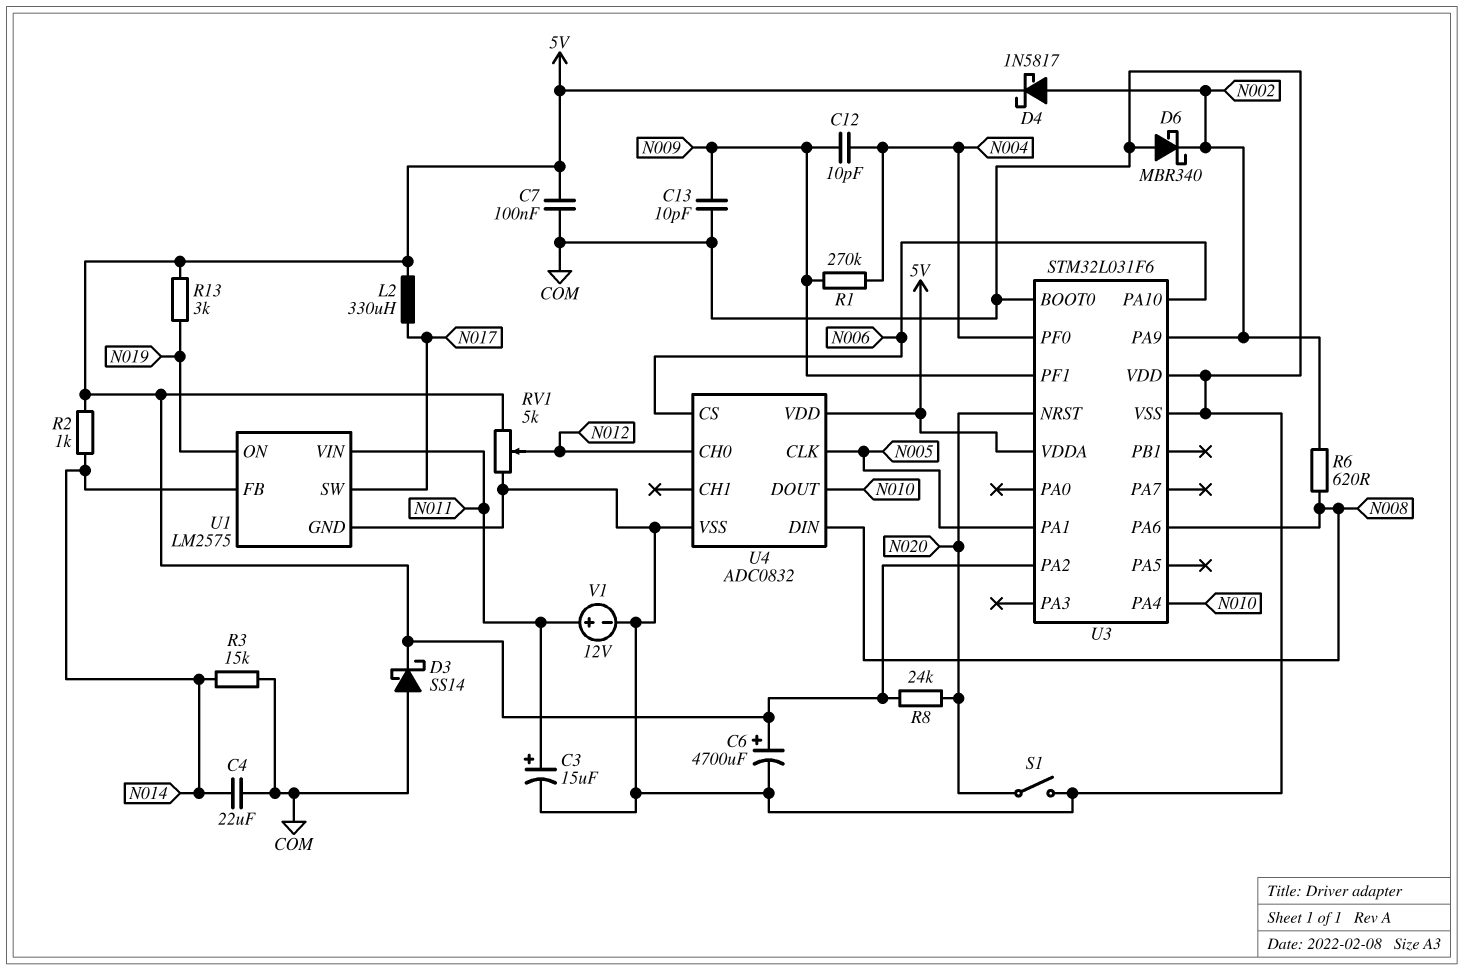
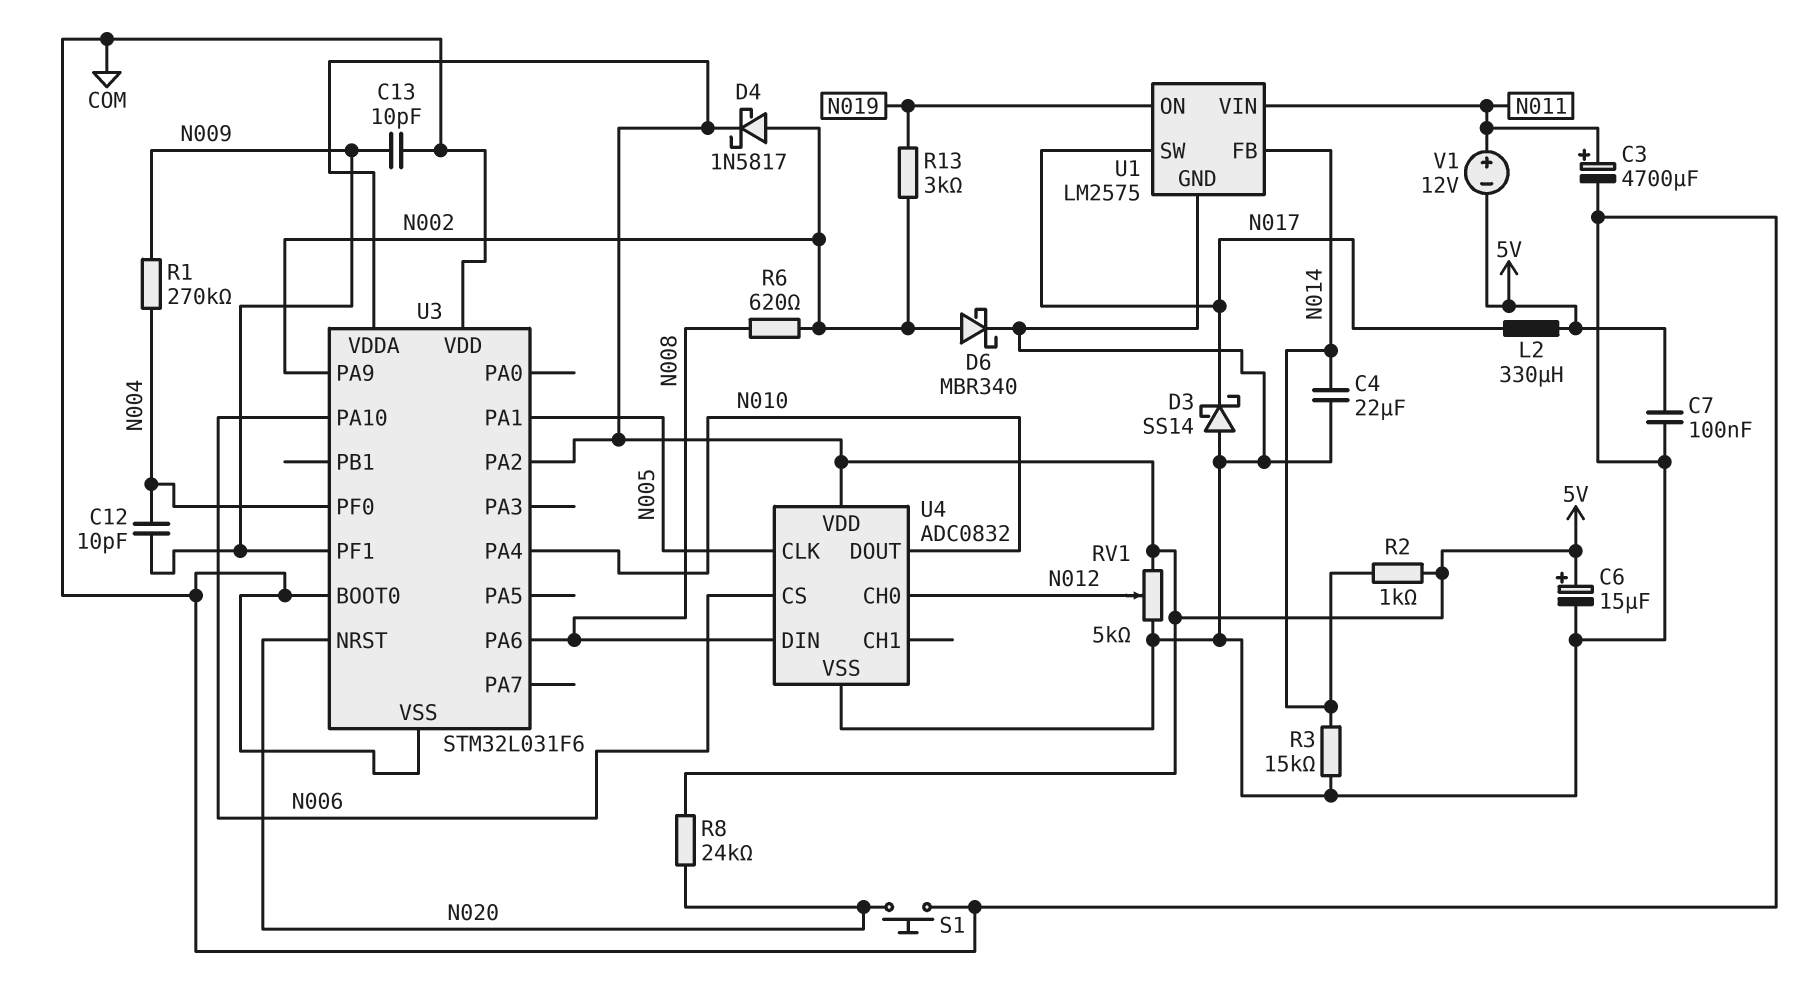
C3: 15uF (plus N011, minus COM) -> 4700uF (plus N011, minus COM)
C6: 4700uF (plus 5V, minus COM) -> 15uF (plus 5V, minus COM)
D3: schottky SS14 (A COM, K 5V) -> schottky SS14 (A COM, K N017)
D6: schottky MBR340 (A COM, K N002) -> schottky MBR340 (A N002, K COM)
R13: 3k (5V, N019) -> 3k (N002, N019)
S1: switch (COM, N020) -> button (COM, N020)
V1: 12V (plus N011, minus COM) -> 12V (plus N011, minus 5V)

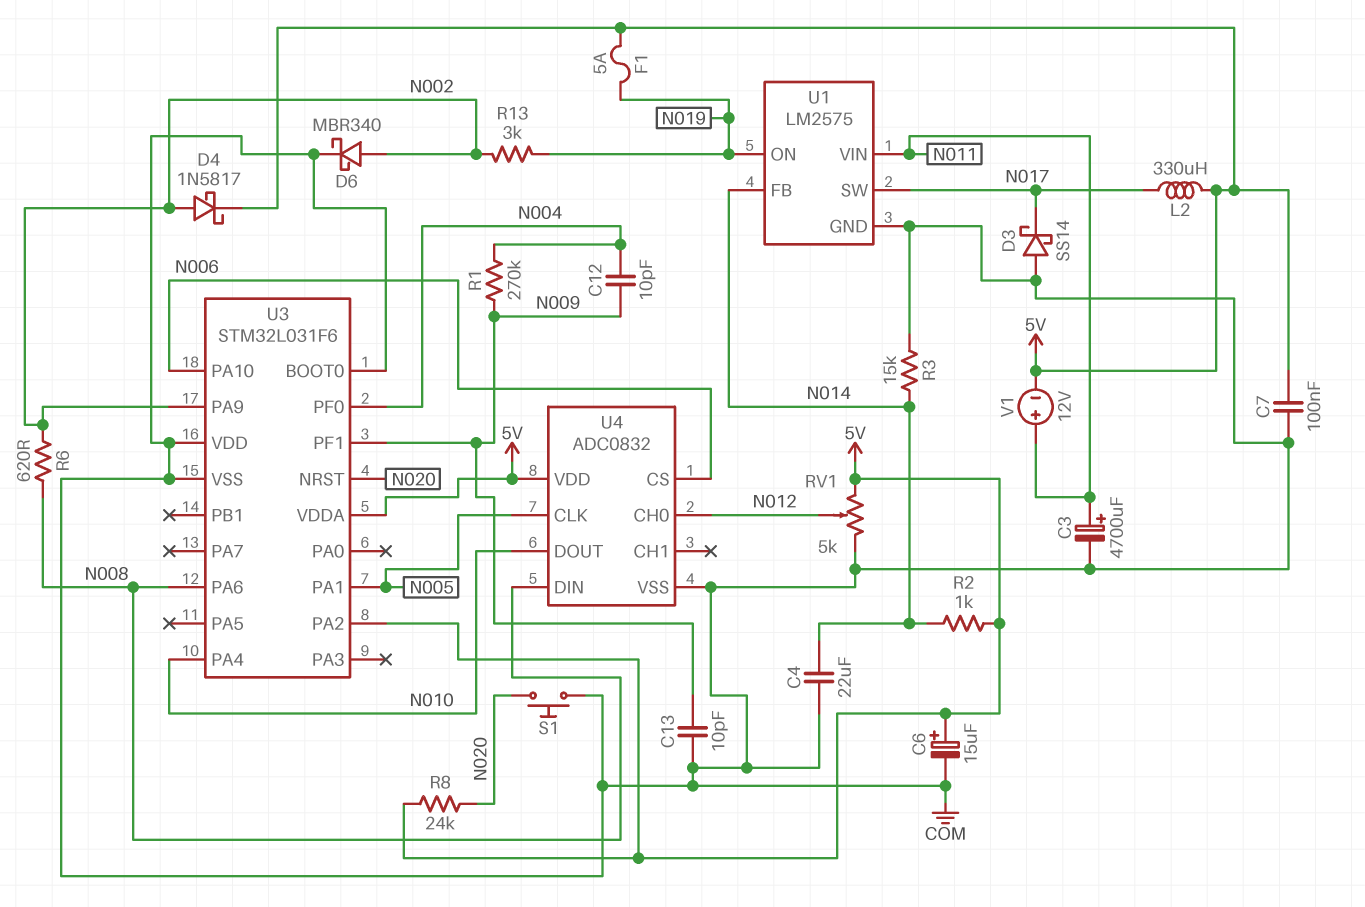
F1: none -> 5A (5V, N019)

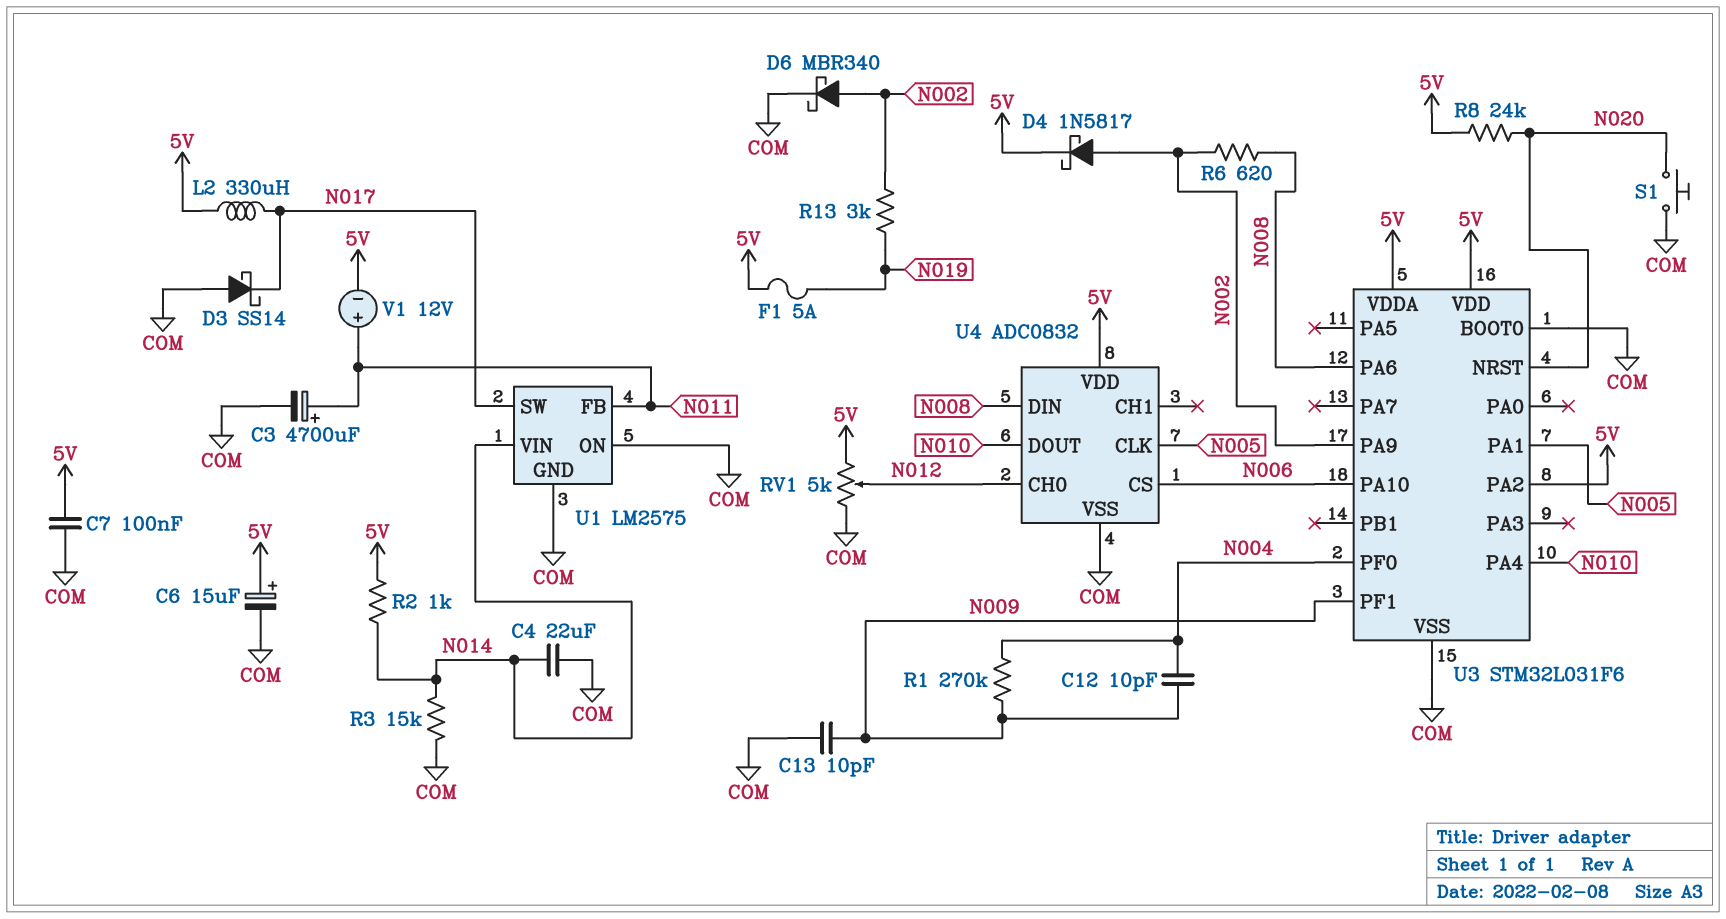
U1 pin FB: N014 -> N011
U1 pin ON: N019 -> COM
U1 pin VIN: N011 -> N014
U3 pin VDD: COM -> 5V

